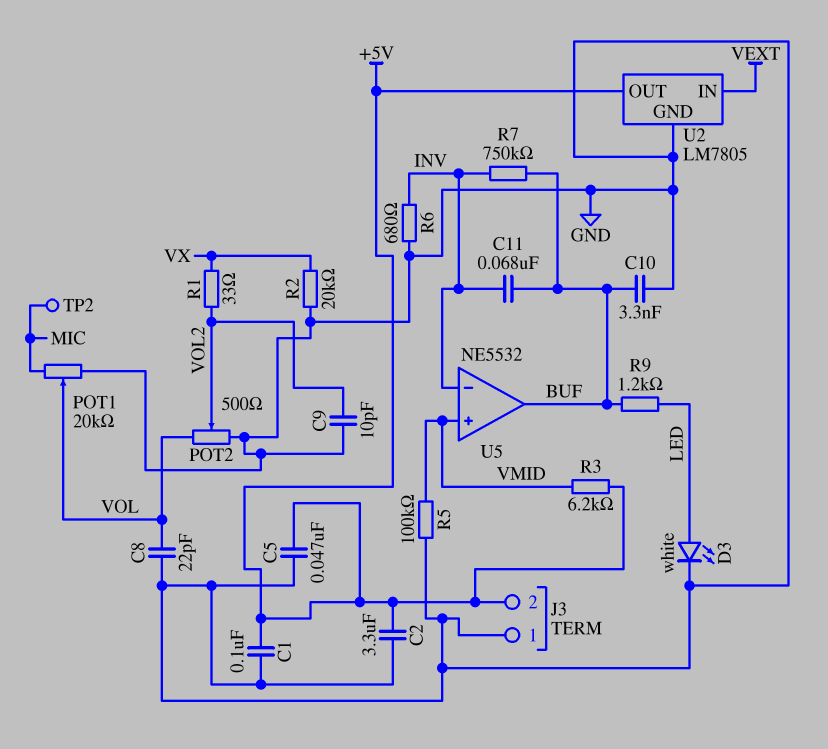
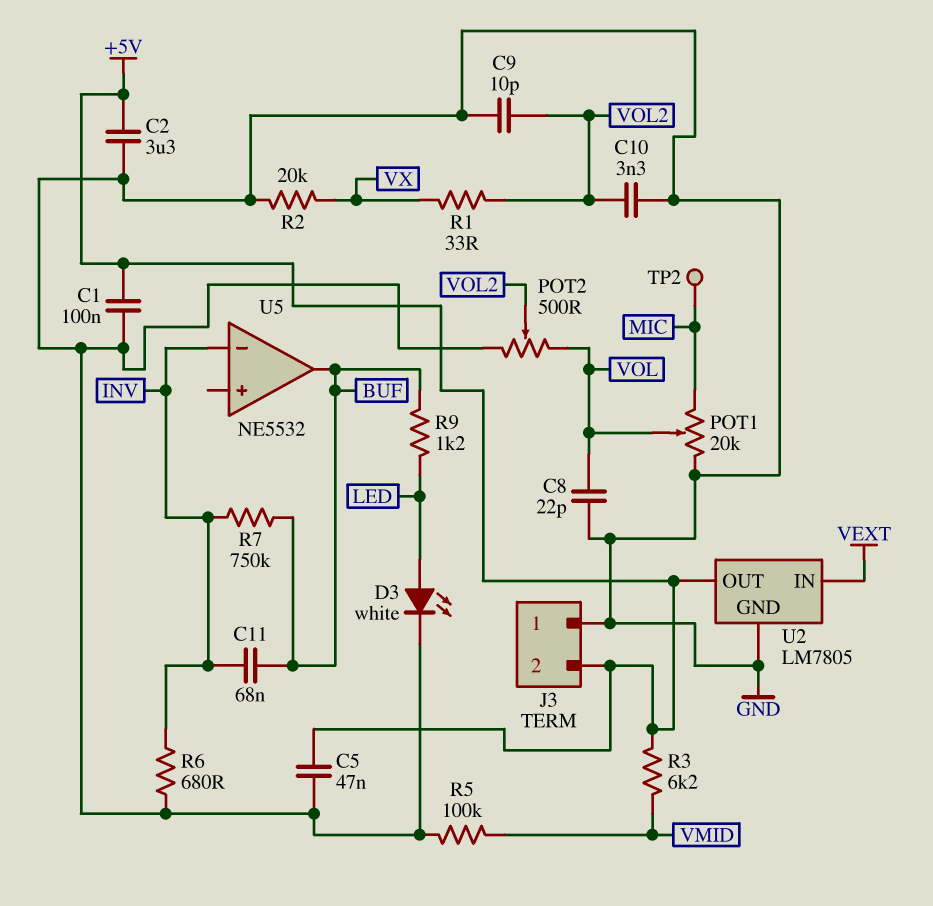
C10: 3.3nF (BUF, GND) -> 3.3nF (GND, VOL2)
U5 pin in+: VMID -> none

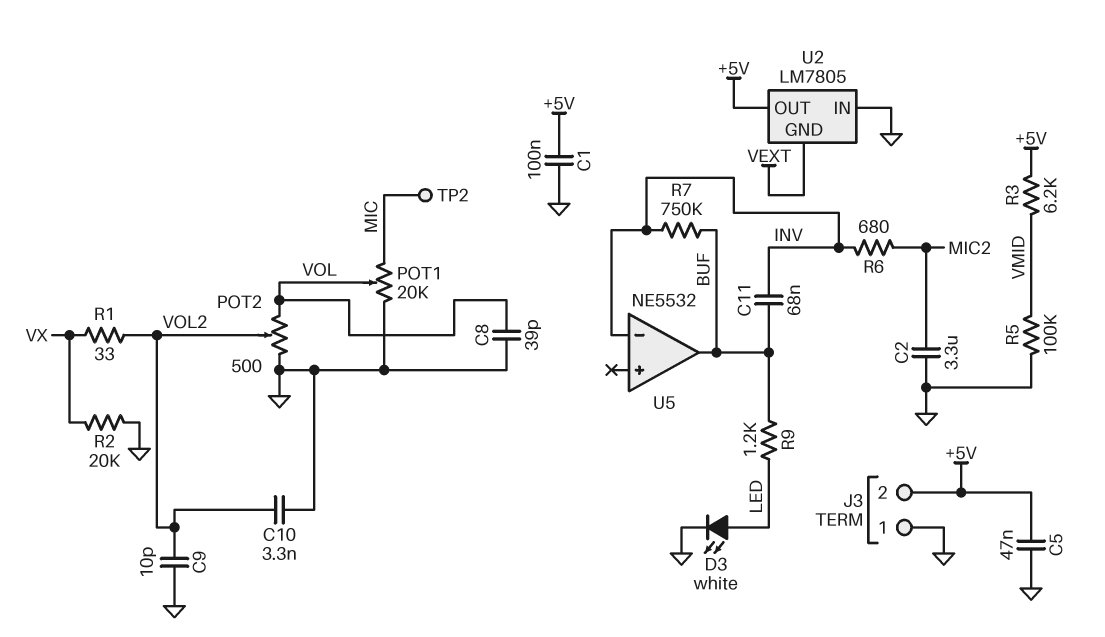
C2: 3.3uF (+5V, GND) -> 3.3uF (GND, MIC2)
C8: 22pF (GND, VOL) -> 39pF (GND, VOL)
R6: 680 (GND, INV) -> 680 (INV, MIC2)
U2 pin GND: GND -> VEXT
U2 pin IN: VEXT -> GND

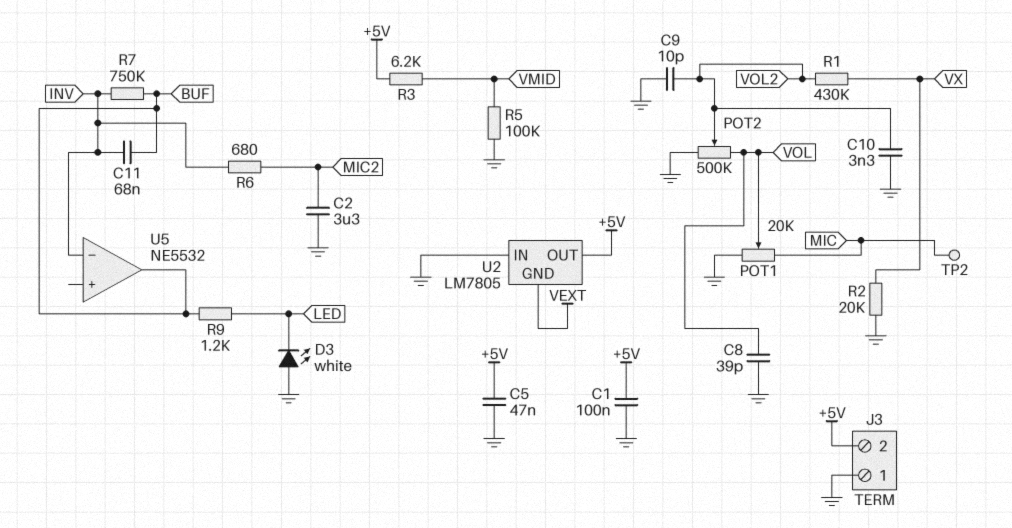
D3: LED white (A LED, K GND) -> LED white (A GND, K LED)
POT2: 500 (GND, VOL, wiper VOL2) -> 500k (GND, VOL, wiper VOL2)
R1: 33 (VOL2, VX) -> 430k (VOL2, VX)

